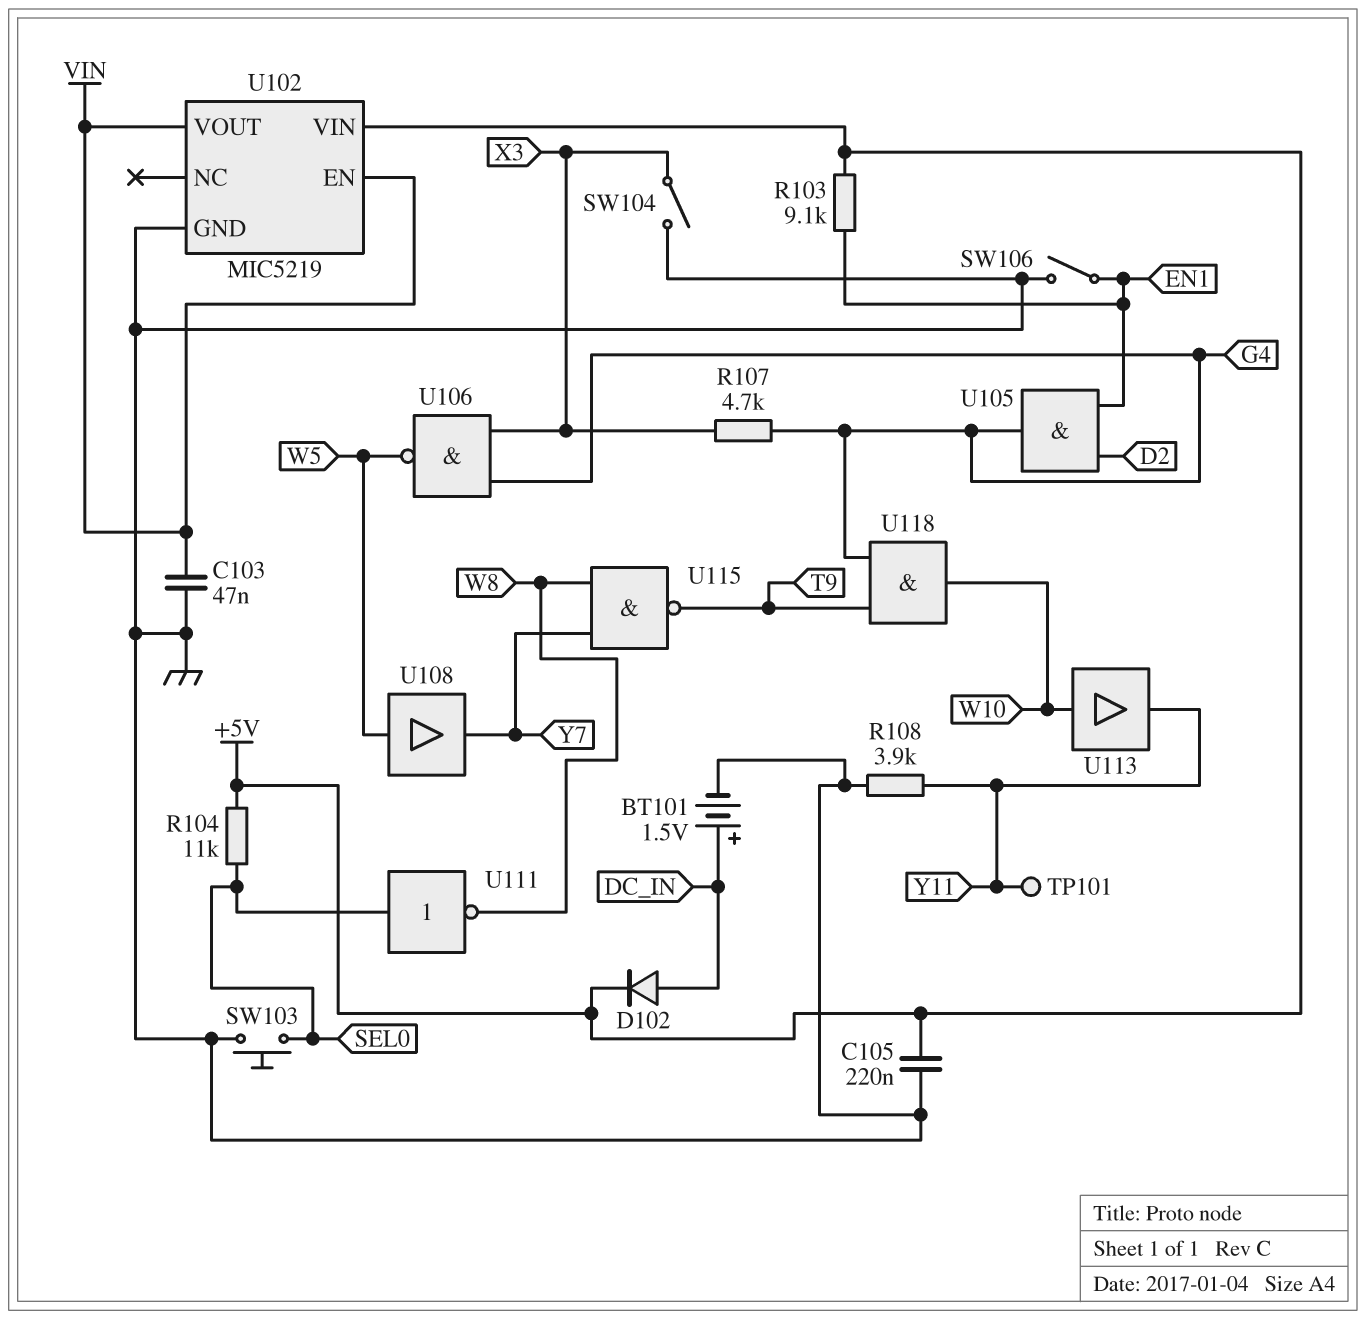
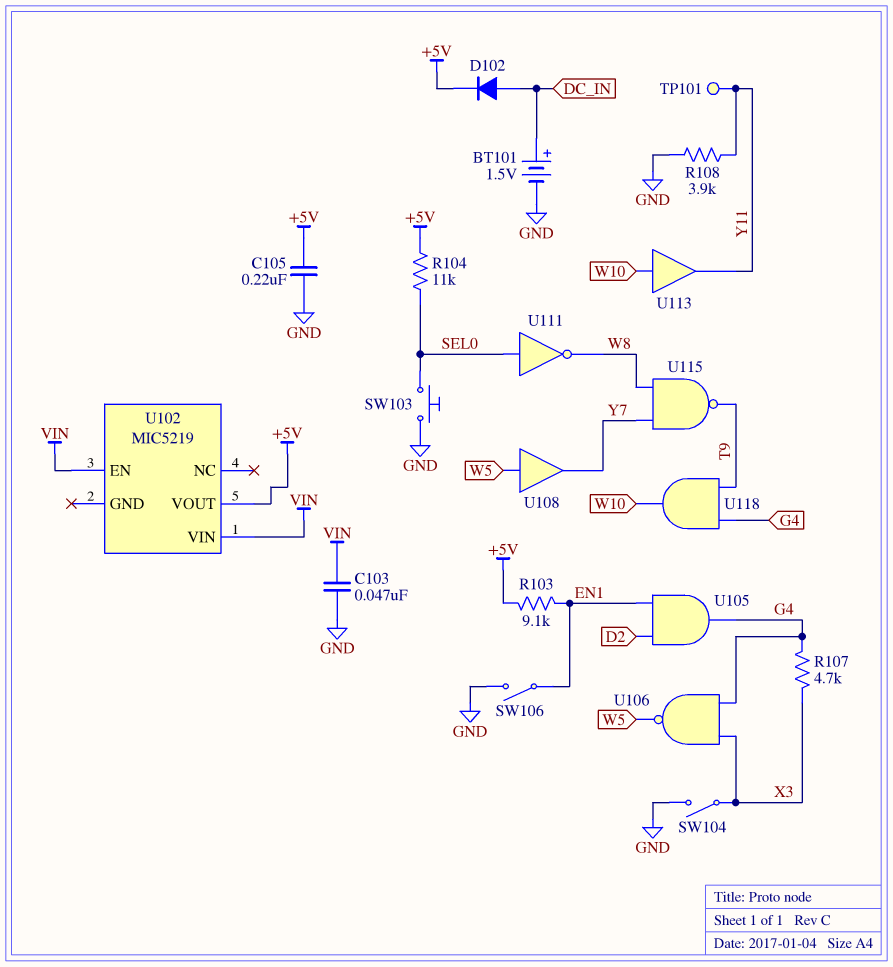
U102 pin GND: GND -> none
U102 pin VIN: +5V -> VIN
U102 pin VOUT: VIN -> +5V

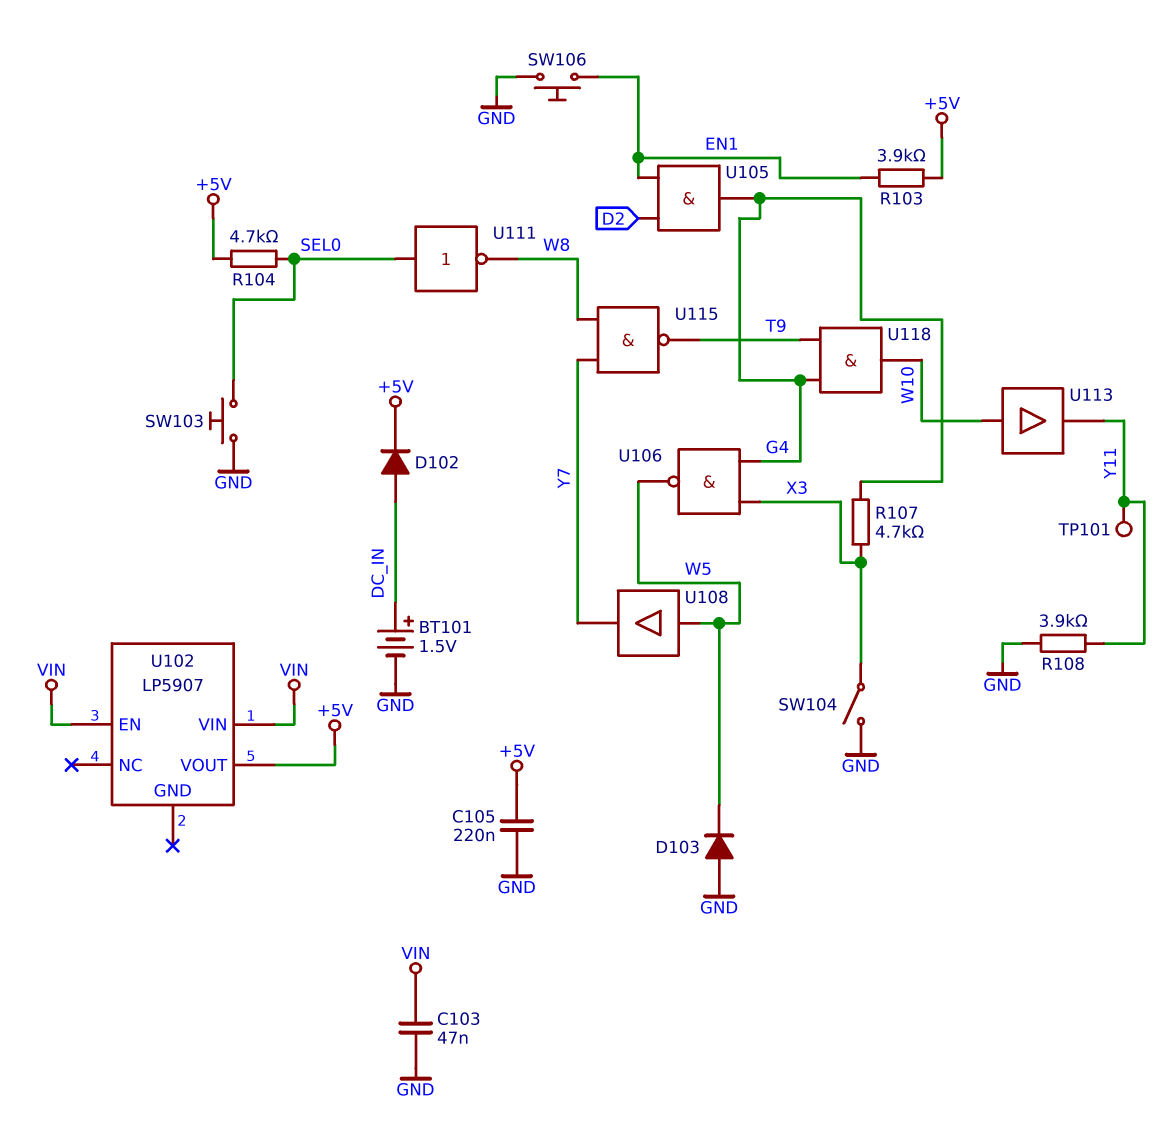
D103: none -> diode (A GND, K W5)
R103: 9.1k (+5V, EN1) -> 3.9k (+5V, EN1)
R104: 11k (+5V, SEL0) -> 4.7k (+5V, SEL0)
SW106: switch (EN1, GND) -> button (EN1, GND)
U102: MIC5219 -> LP5907

